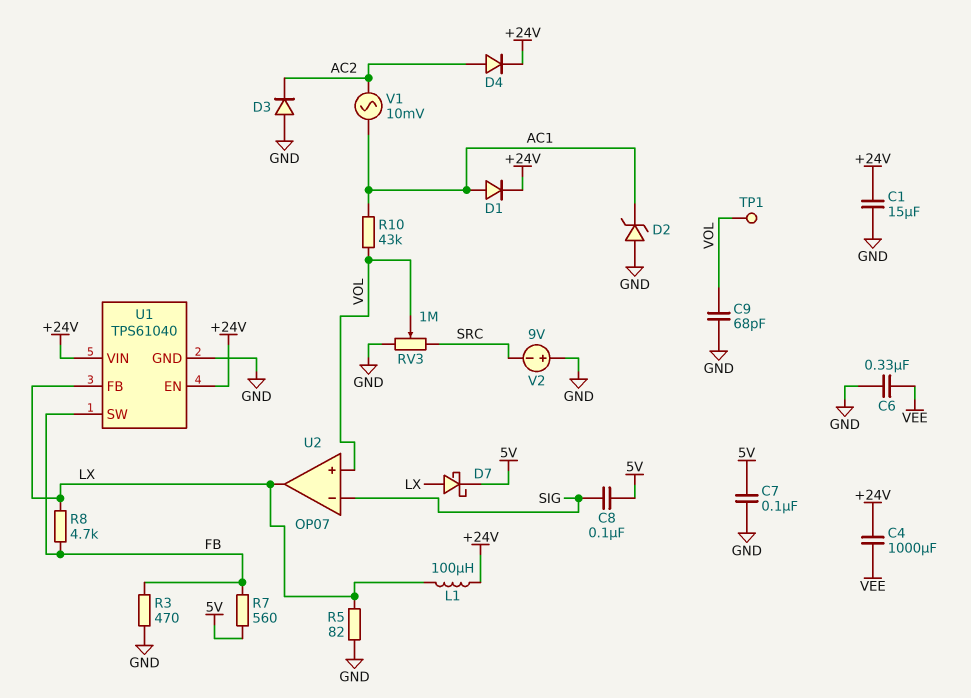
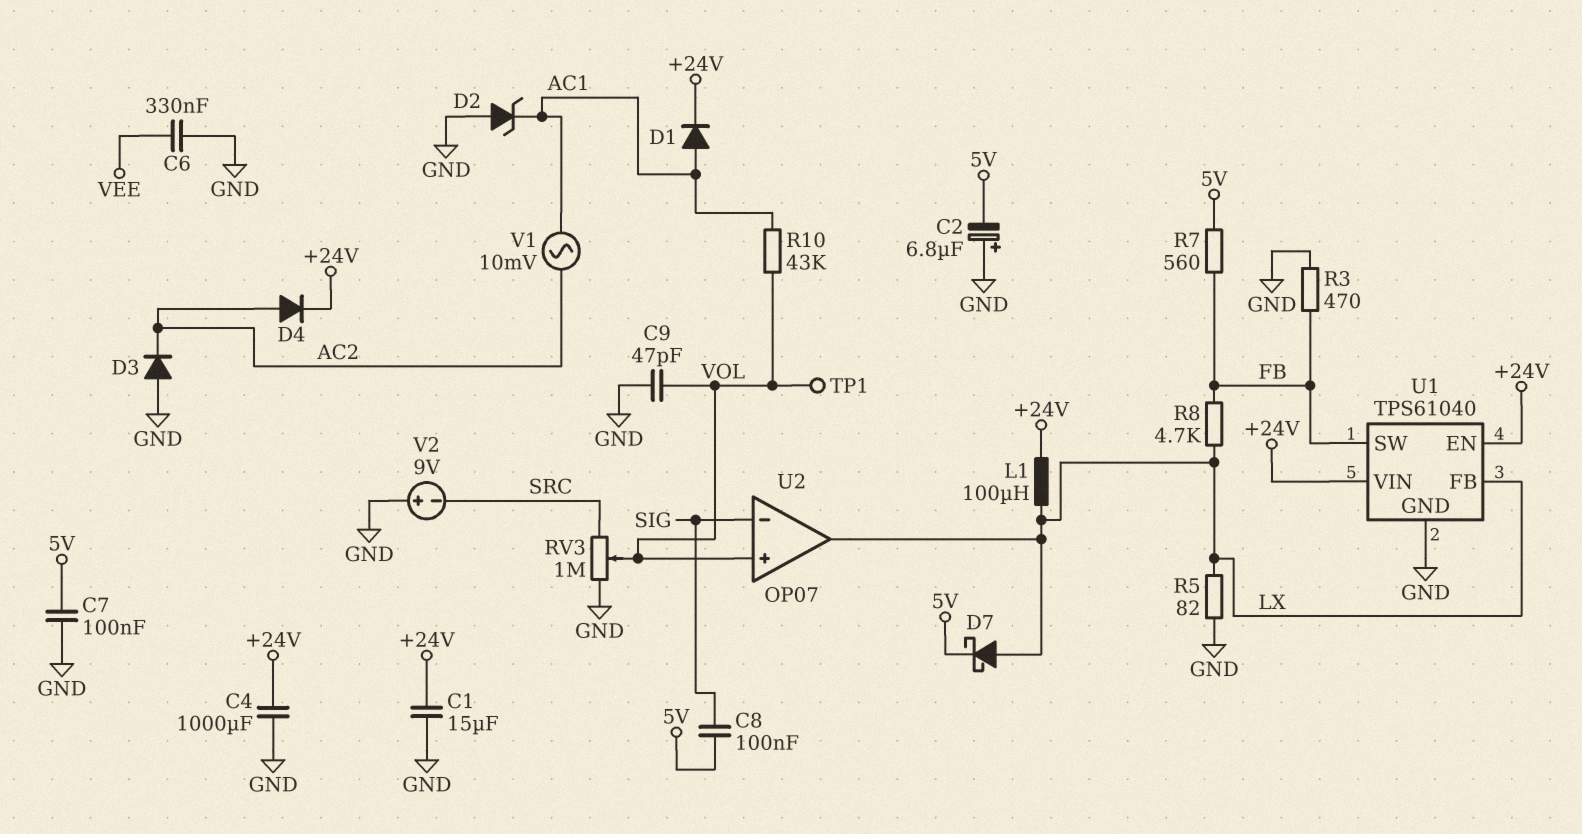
C2: none -> 6.8uF (plus GND, minus 5V)
C4: 1000uF (+24V, VEE) -> 1000uF (+24V, GND)
C9: 68pF (GND, VOL) -> 47pF (GND, VOL)

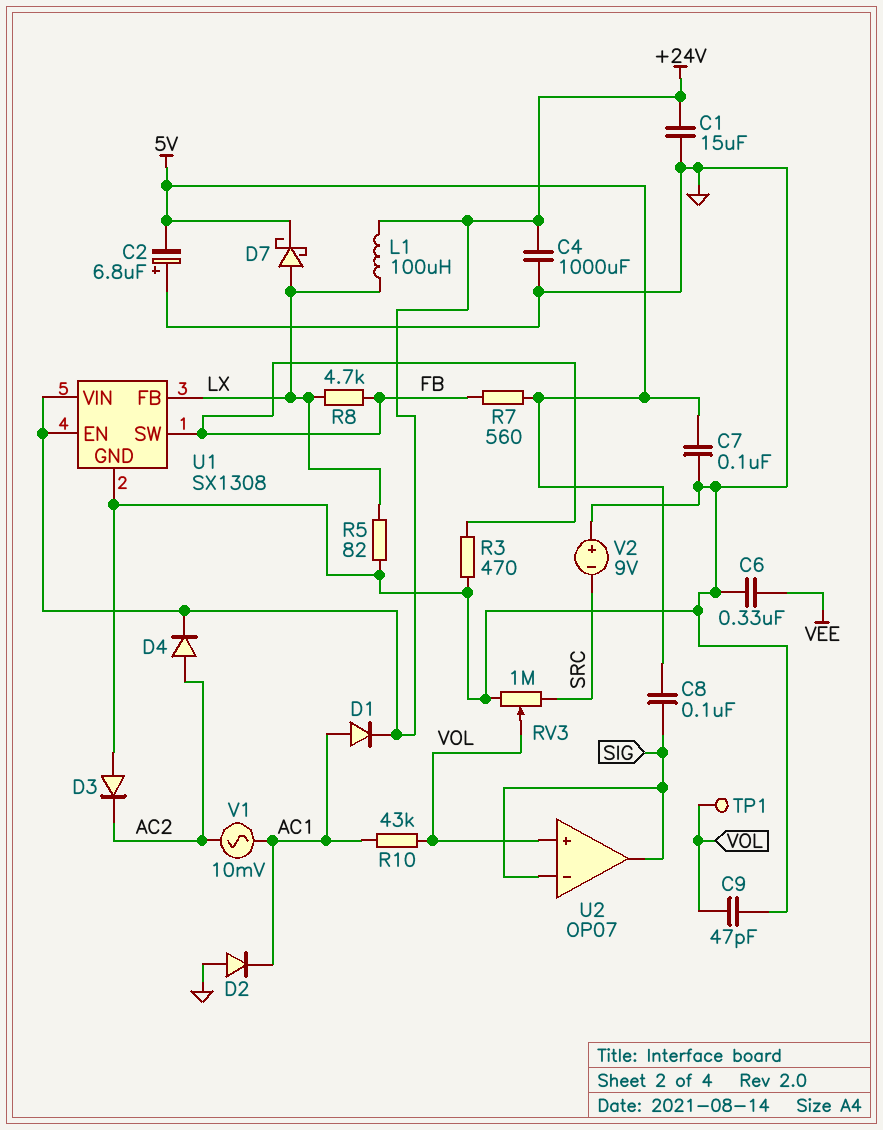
D2: zener (A GND, K AC1) -> diode (A GND, K AC1)
U1: TPS61040 -> SX1308
U2 pin out: LX -> SIG

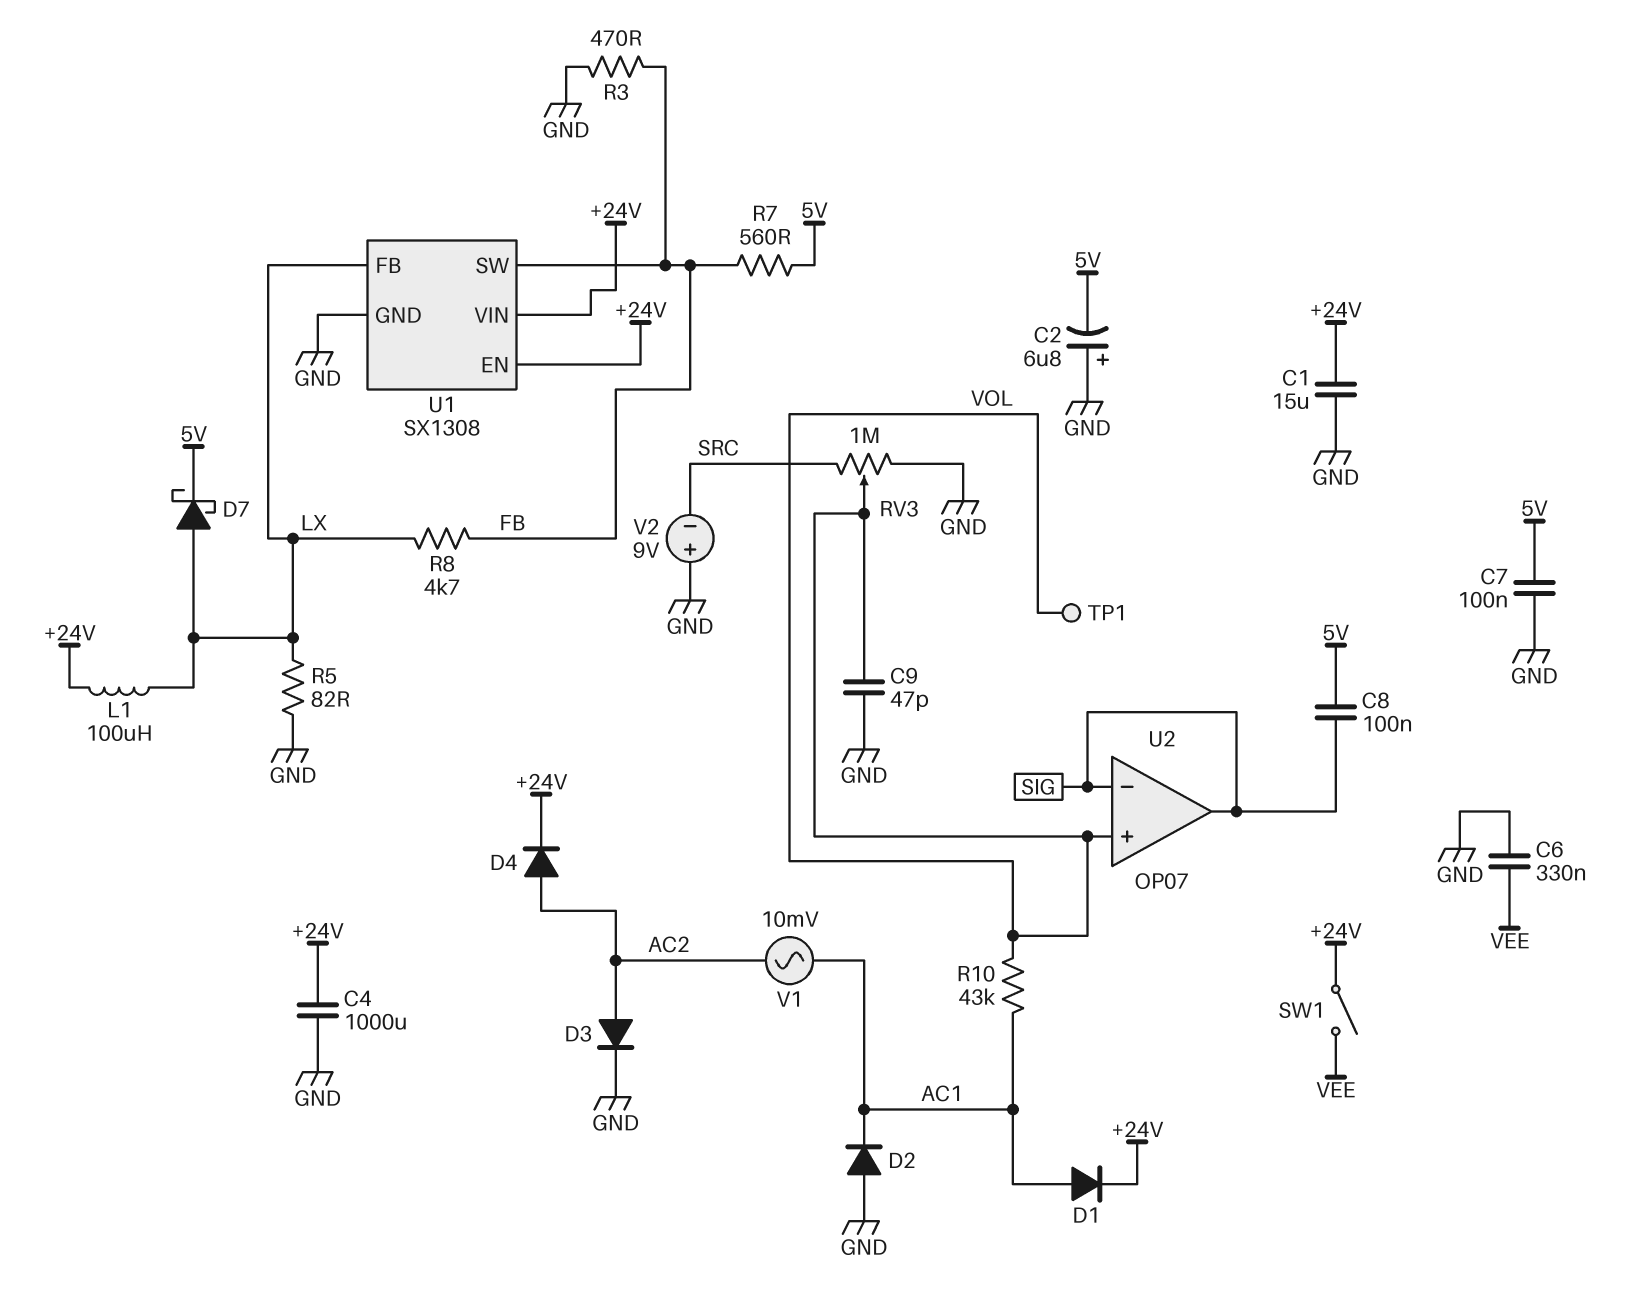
D3: diode (A GND, K AC2) -> diode (A AC2, K GND)
SW1: none -> switch (+24V, VEE)

